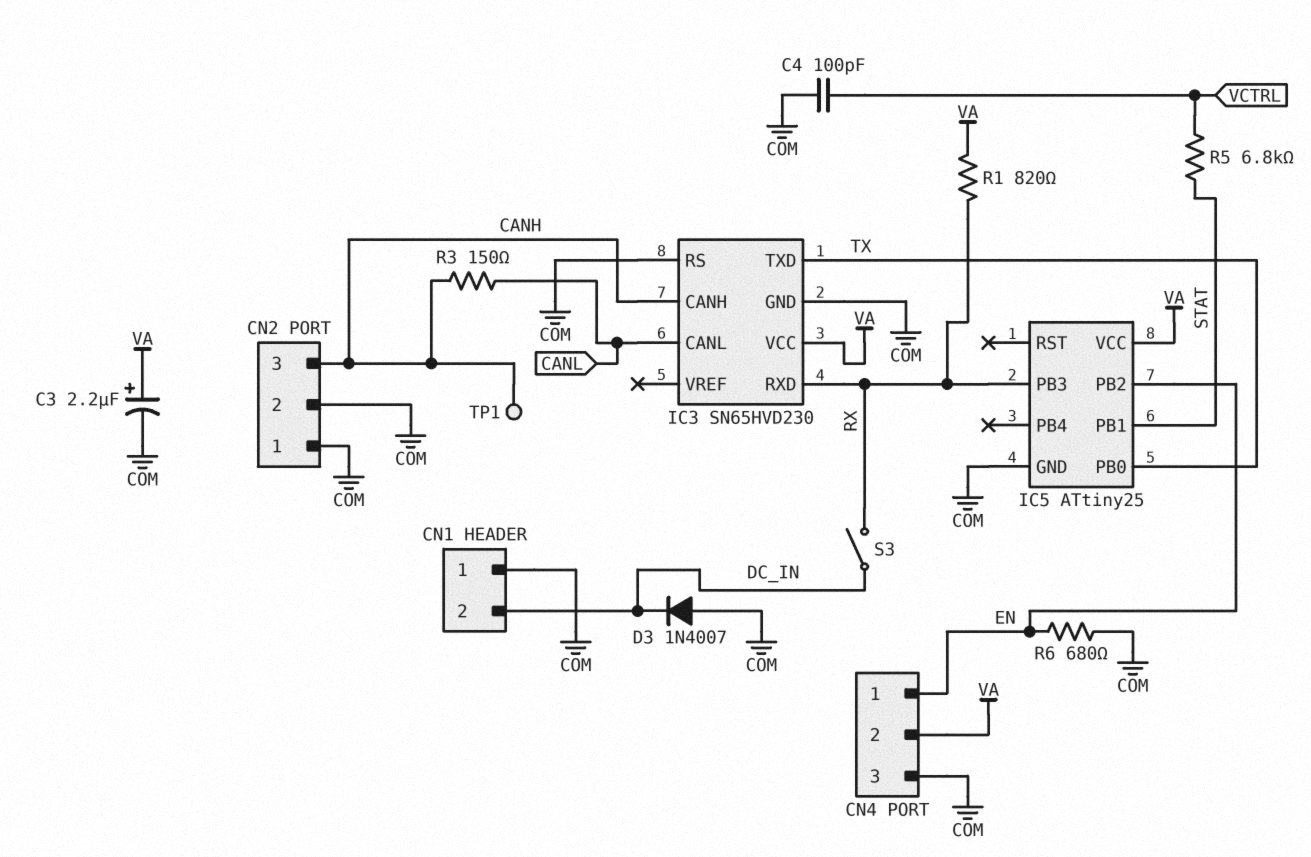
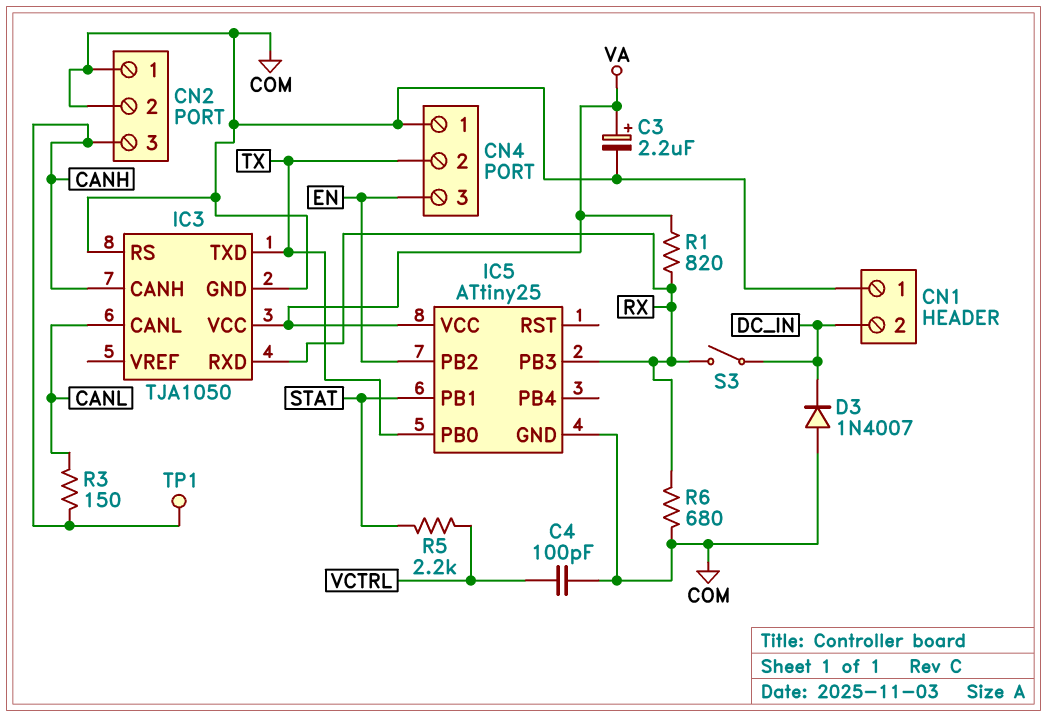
CN4 pin 1: EN -> COM
CN4 pin 2: VA -> TX
CN4 pin 3: COM -> EN
IC3: SN65HVD230 -> TJA1050
R5: 6.8k (STAT, VCTRL) -> 2.2k (STAT, VCTRL)
R6: 680 (COM, EN) -> 680 (COM, RX)

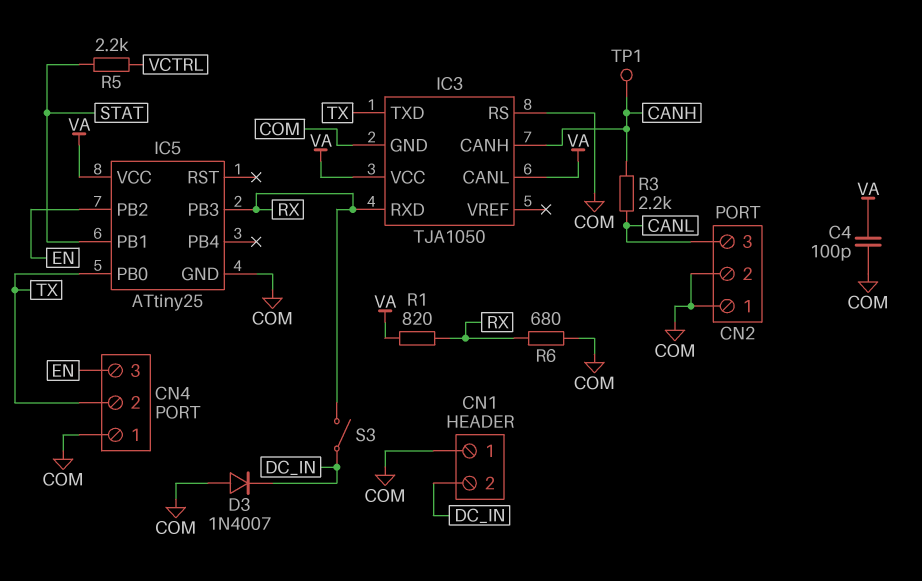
C3: 2.2uF (plus VA, minus COM) -> none
C4: 100pF (COM, VCTRL) -> 100pF (COM, VA)
CN2 pin 3: CANH -> CANL
IC3 pin CANL: CANL -> VA
R3: 150 (CANH, CANL) -> 2.2k (CANH, CANL)

